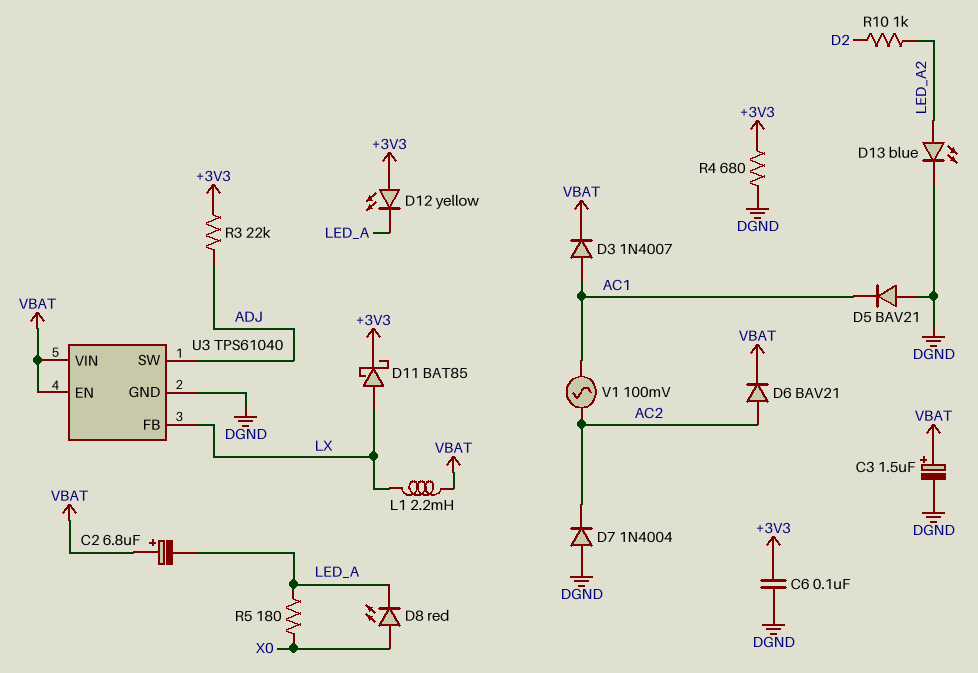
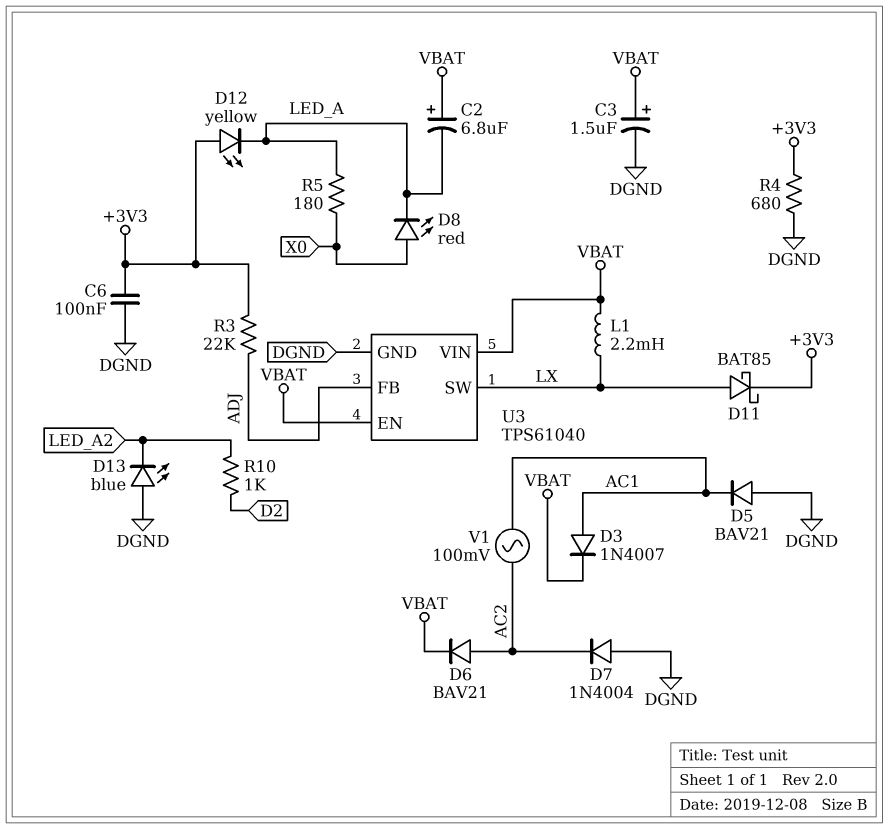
D13: LED blue (A LED_A2, K DGND) -> LED blue (A DGND, K LED_A2)
U3 pin FB: LX -> ADJ
U3 pin SW: ADJ -> LX

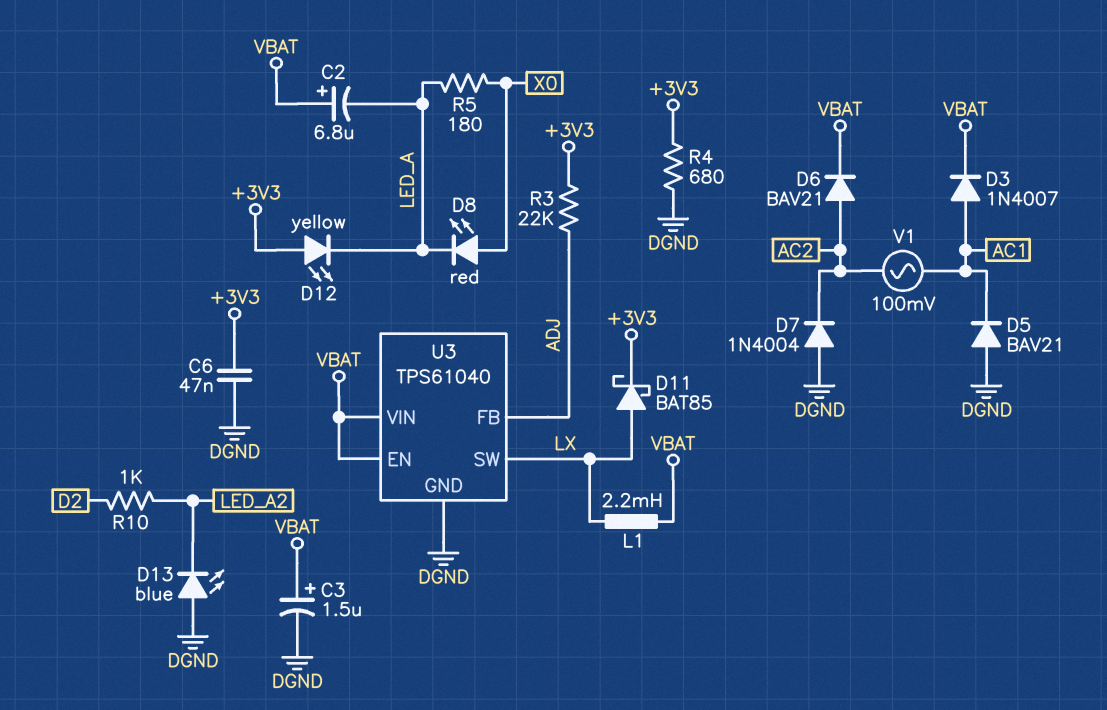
C6: 100nF (+3V3, DGND) -> 47nF (+3V3, DGND)

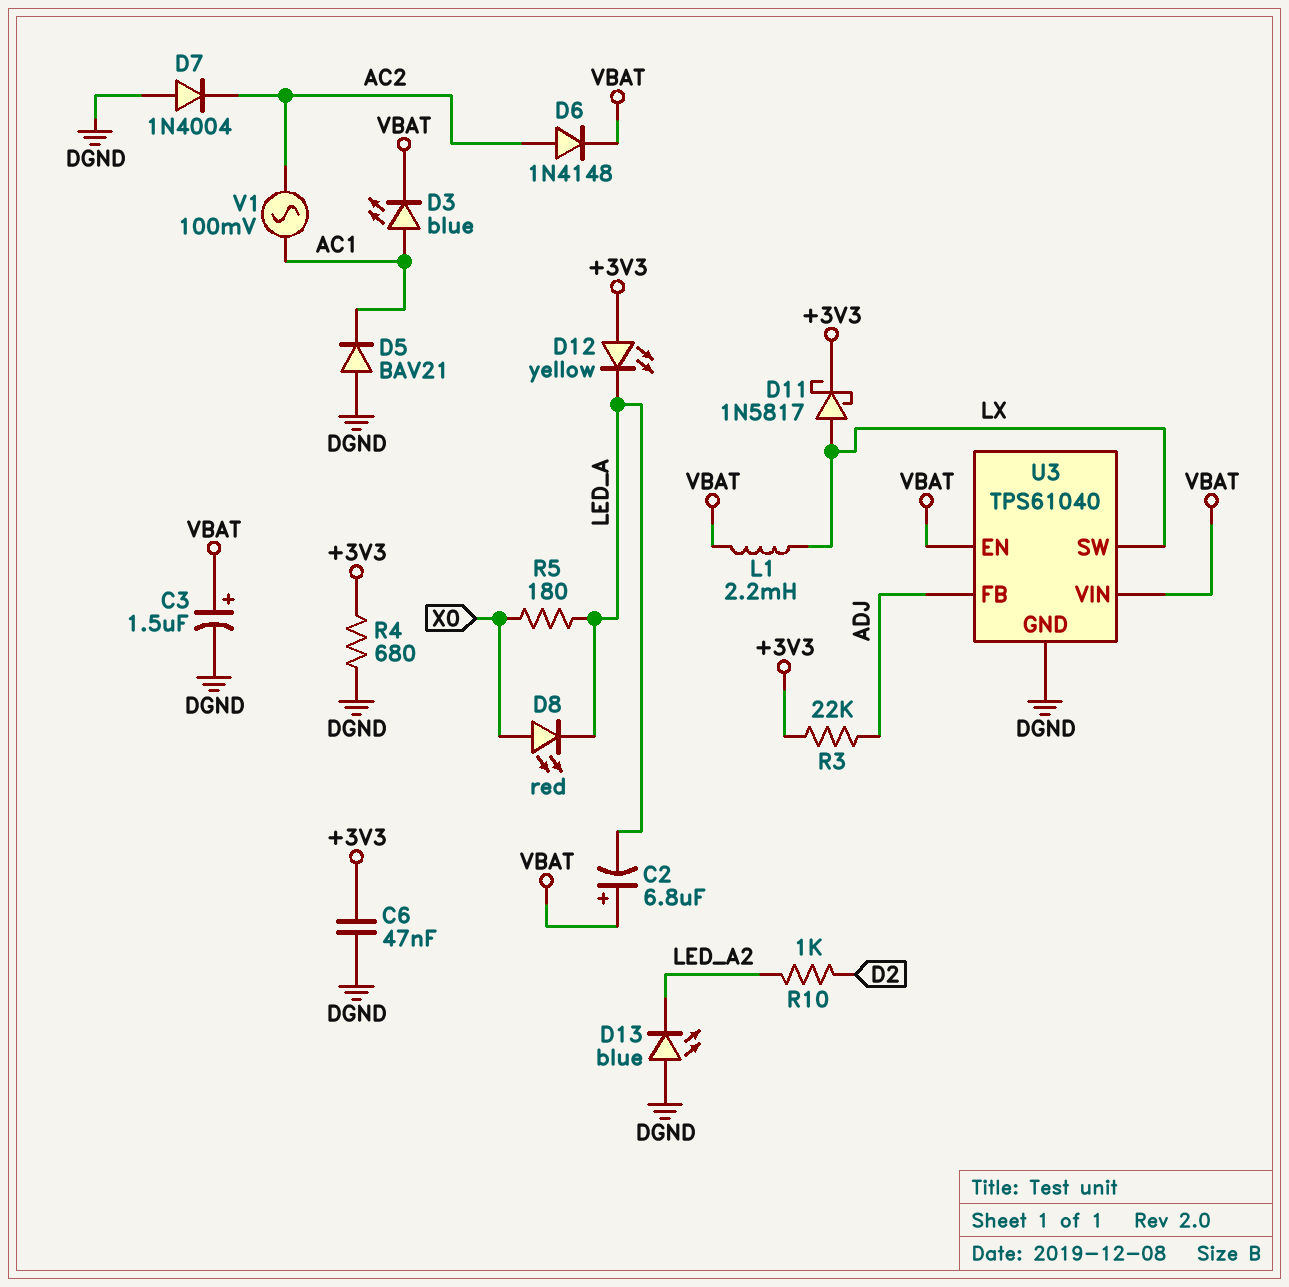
D3: diode 1N4007 (A AC1, K VBAT) -> LED blue (A AC1, K VBAT)
D6: diode BAV21 (A AC2, K VBAT) -> diode 1N4148 (A AC2, K VBAT)
D11: schottky BAT85 (A LX, K +3V3) -> schottky 1N5817 (A LX, K +3V3)

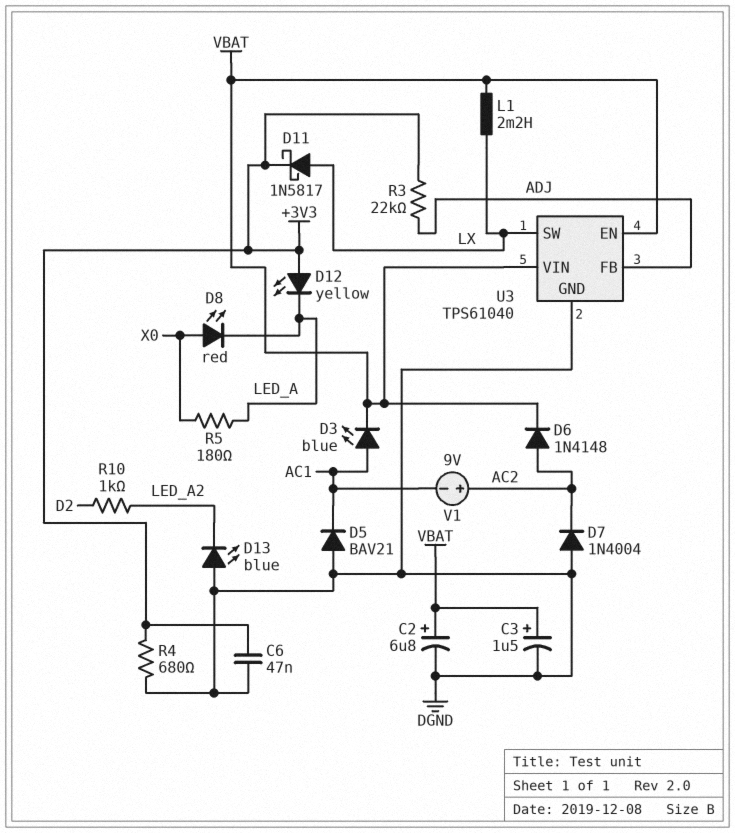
C2: 6.8uF (plus VBAT, minus LED_A) -> 6.8uF (plus VBAT, minus DGND)
V1: AC 100mV (AC1, AC2) -> 9V (plus AC2, minus AC1)

